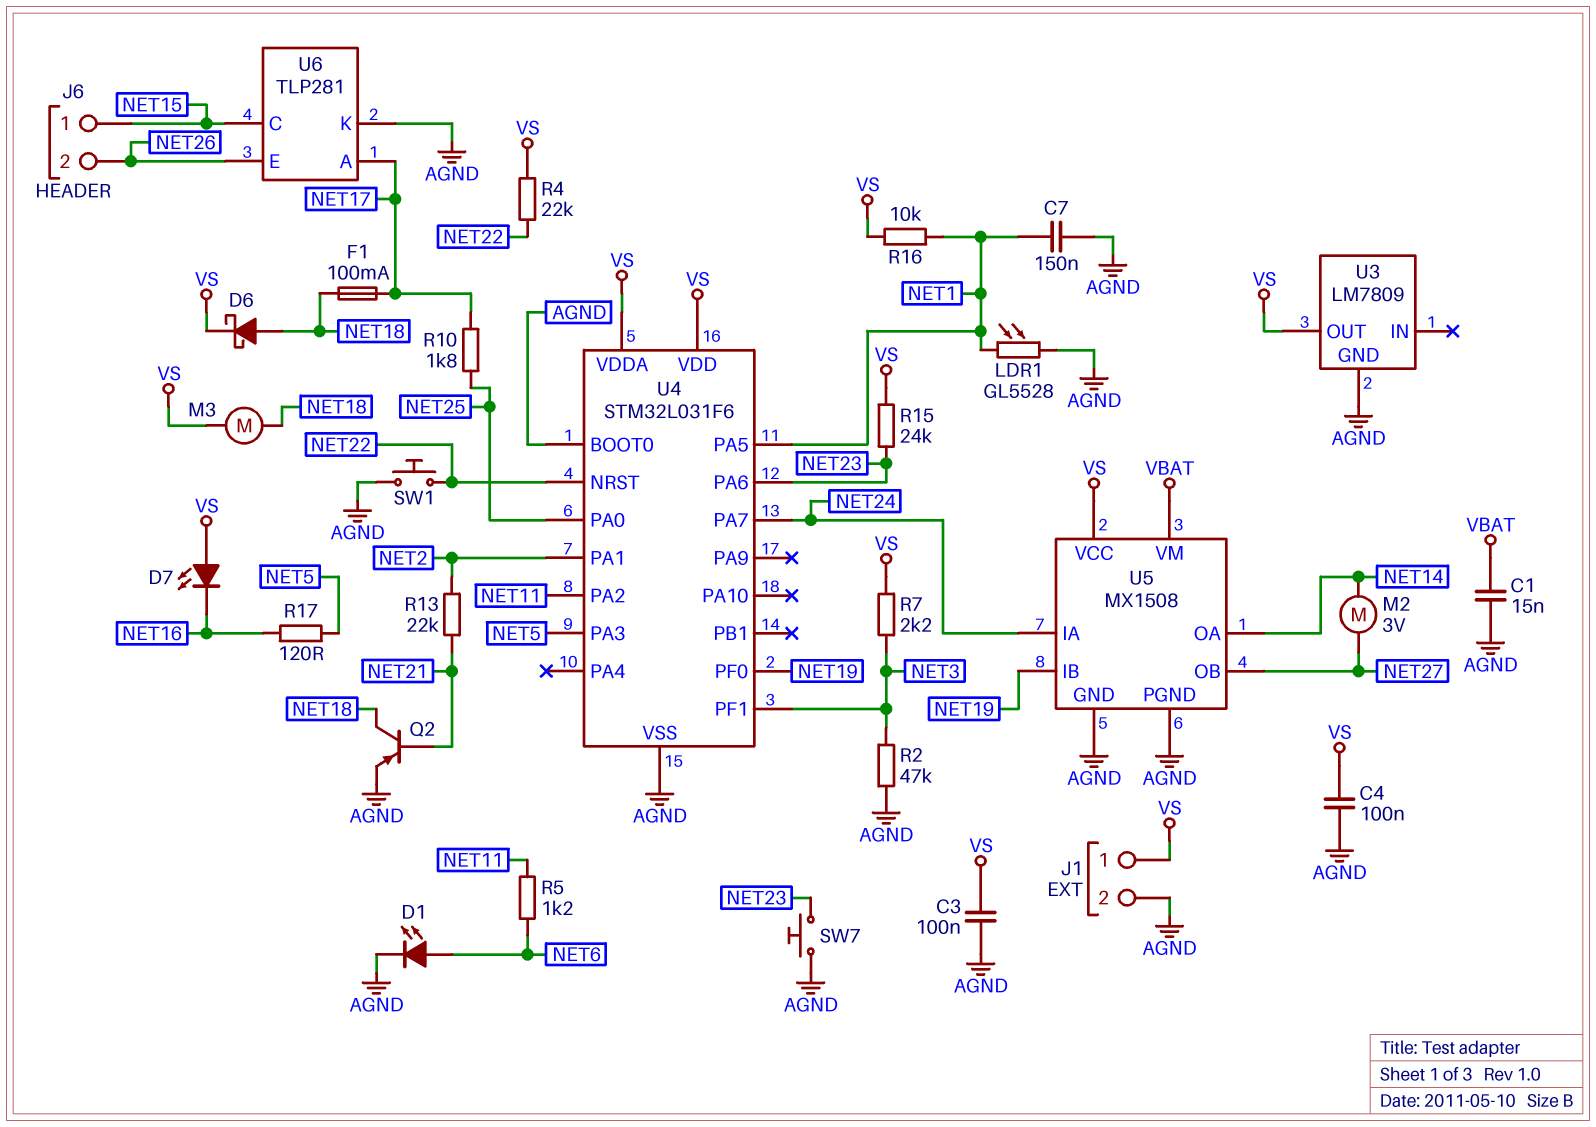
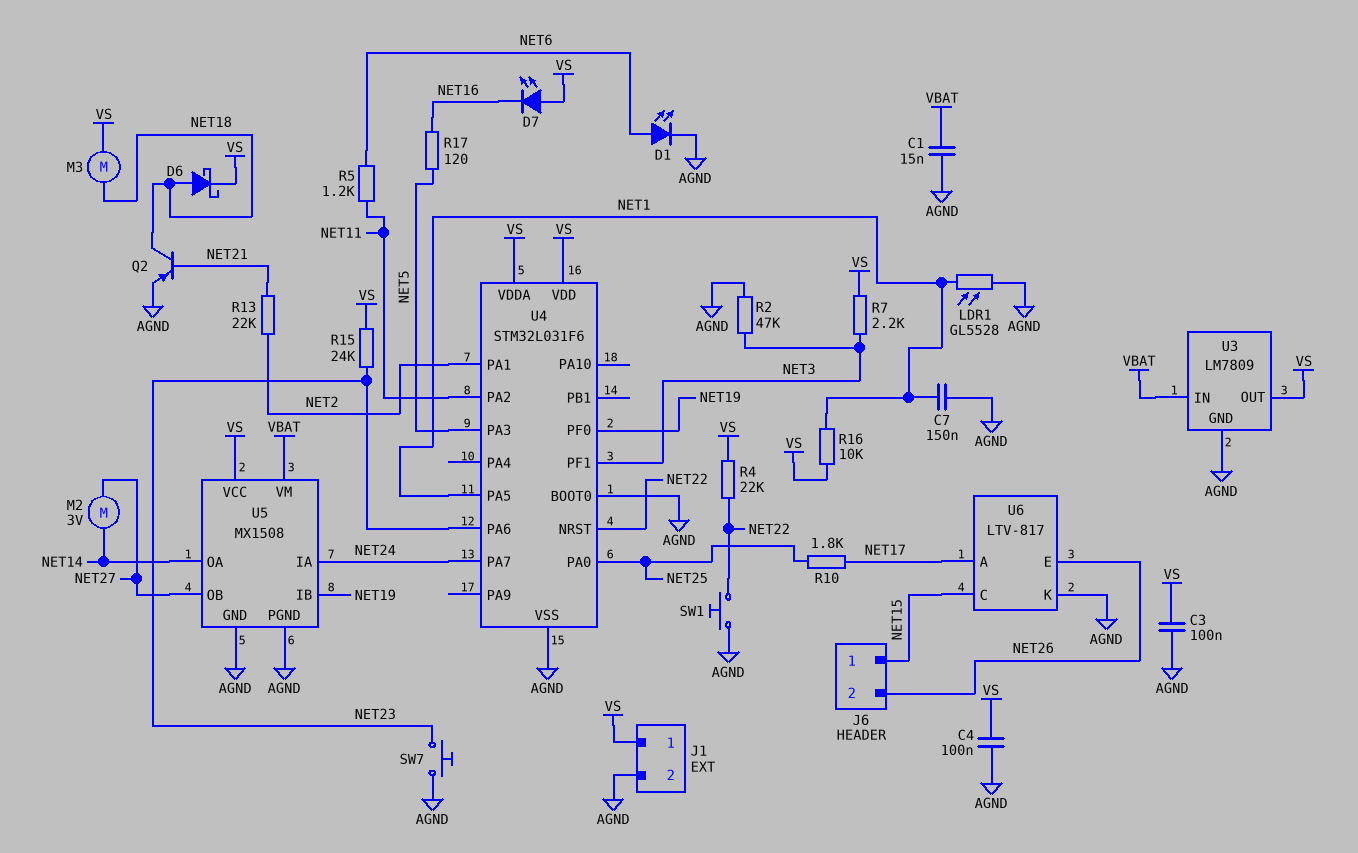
F1: 100mA (NET17, NET18) -> none
U3 pin IN: none -> VBAT
U6: TLP281 -> LTV-817

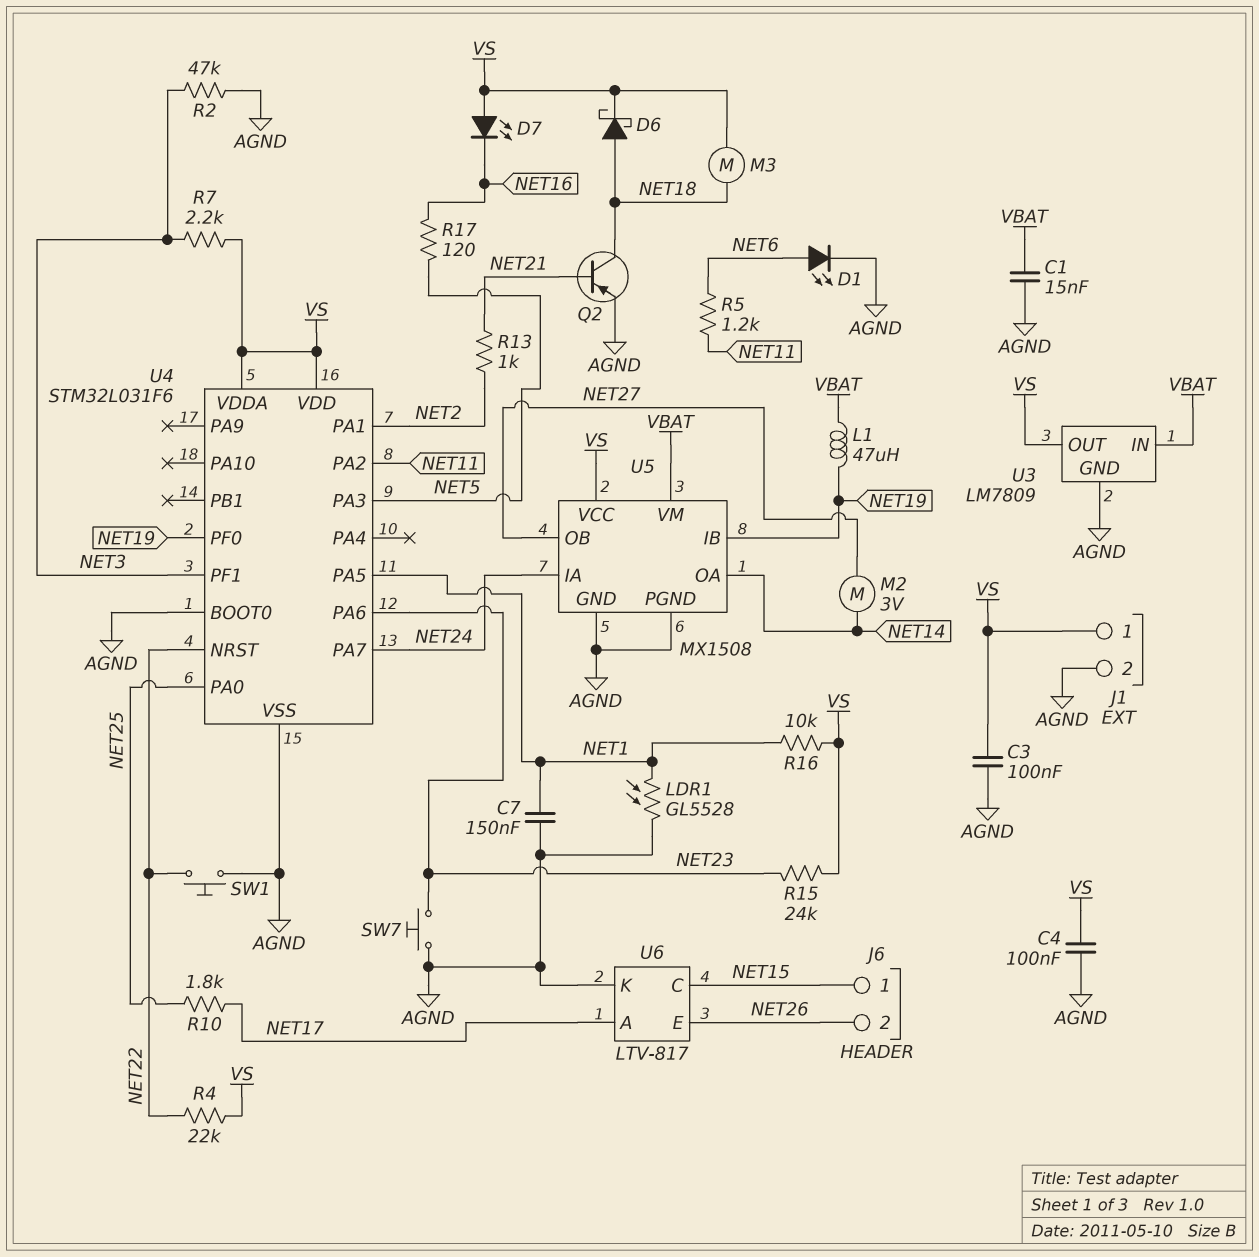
L1: none -> 47uH (NET19, VBAT)
R13: 22k (NET2, NET21) -> 1k (NET2, NET21)

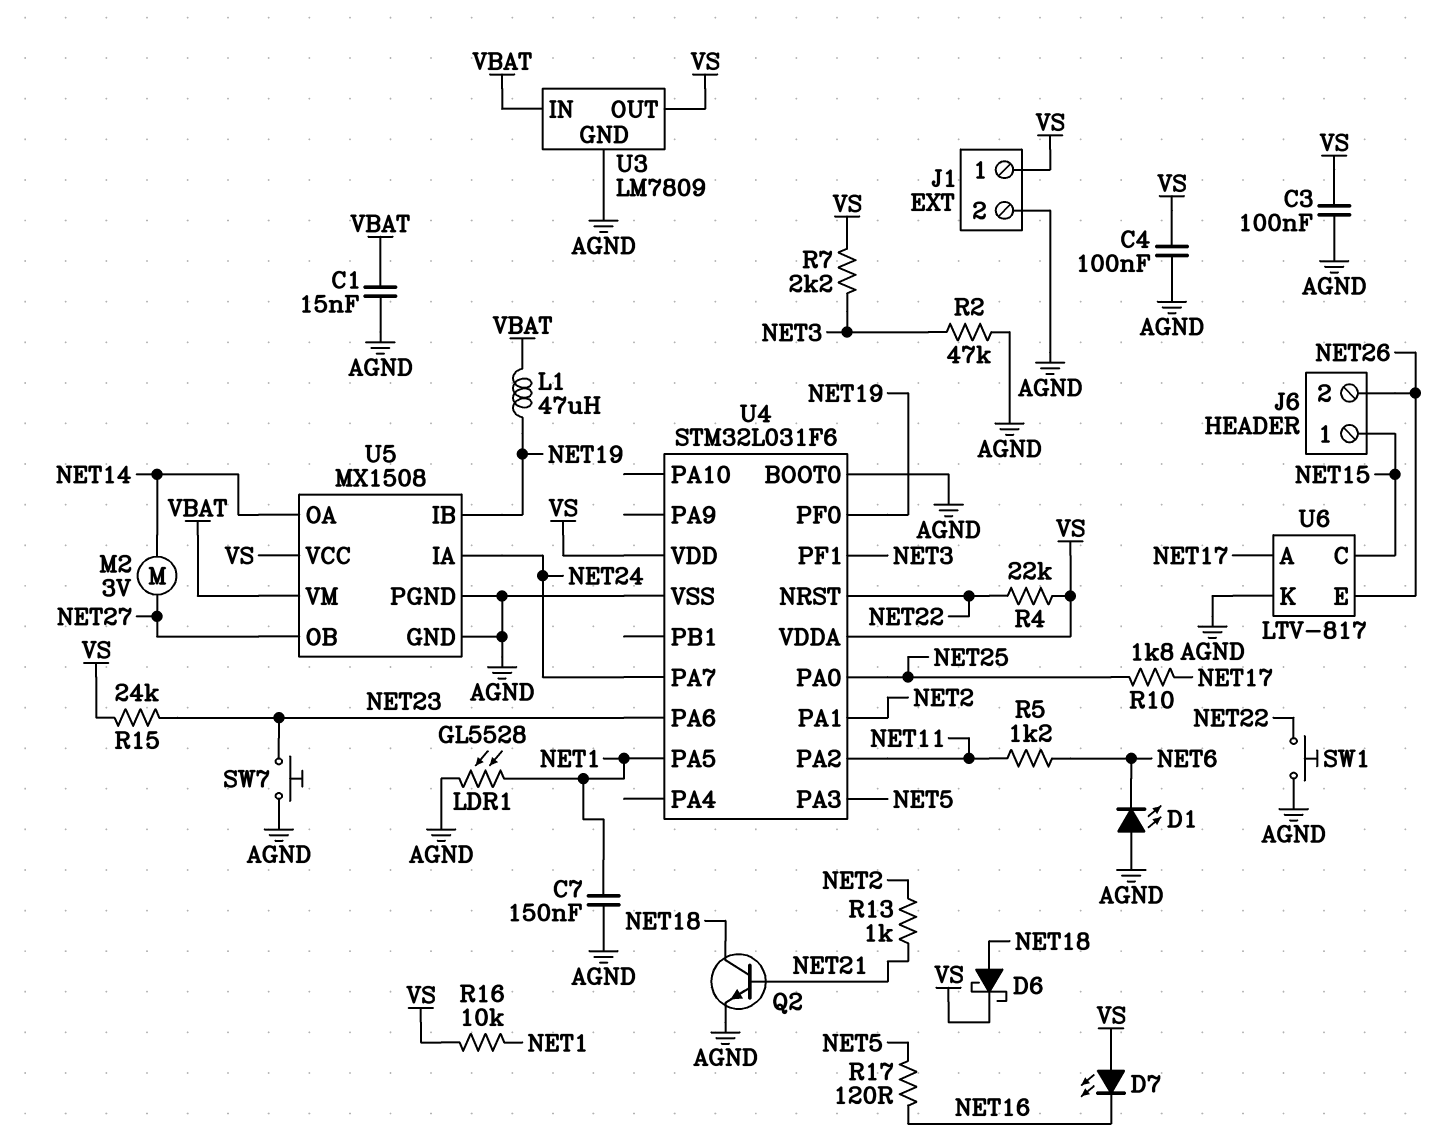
D1: LED (A NET6, K AGND) -> LED (A AGND, K NET6)
M3: motor (NET18, VS) -> none
Q2: PNP (B NET21, C NET18, E AGND) -> NPN (B NET21, C NET18, E AGND)

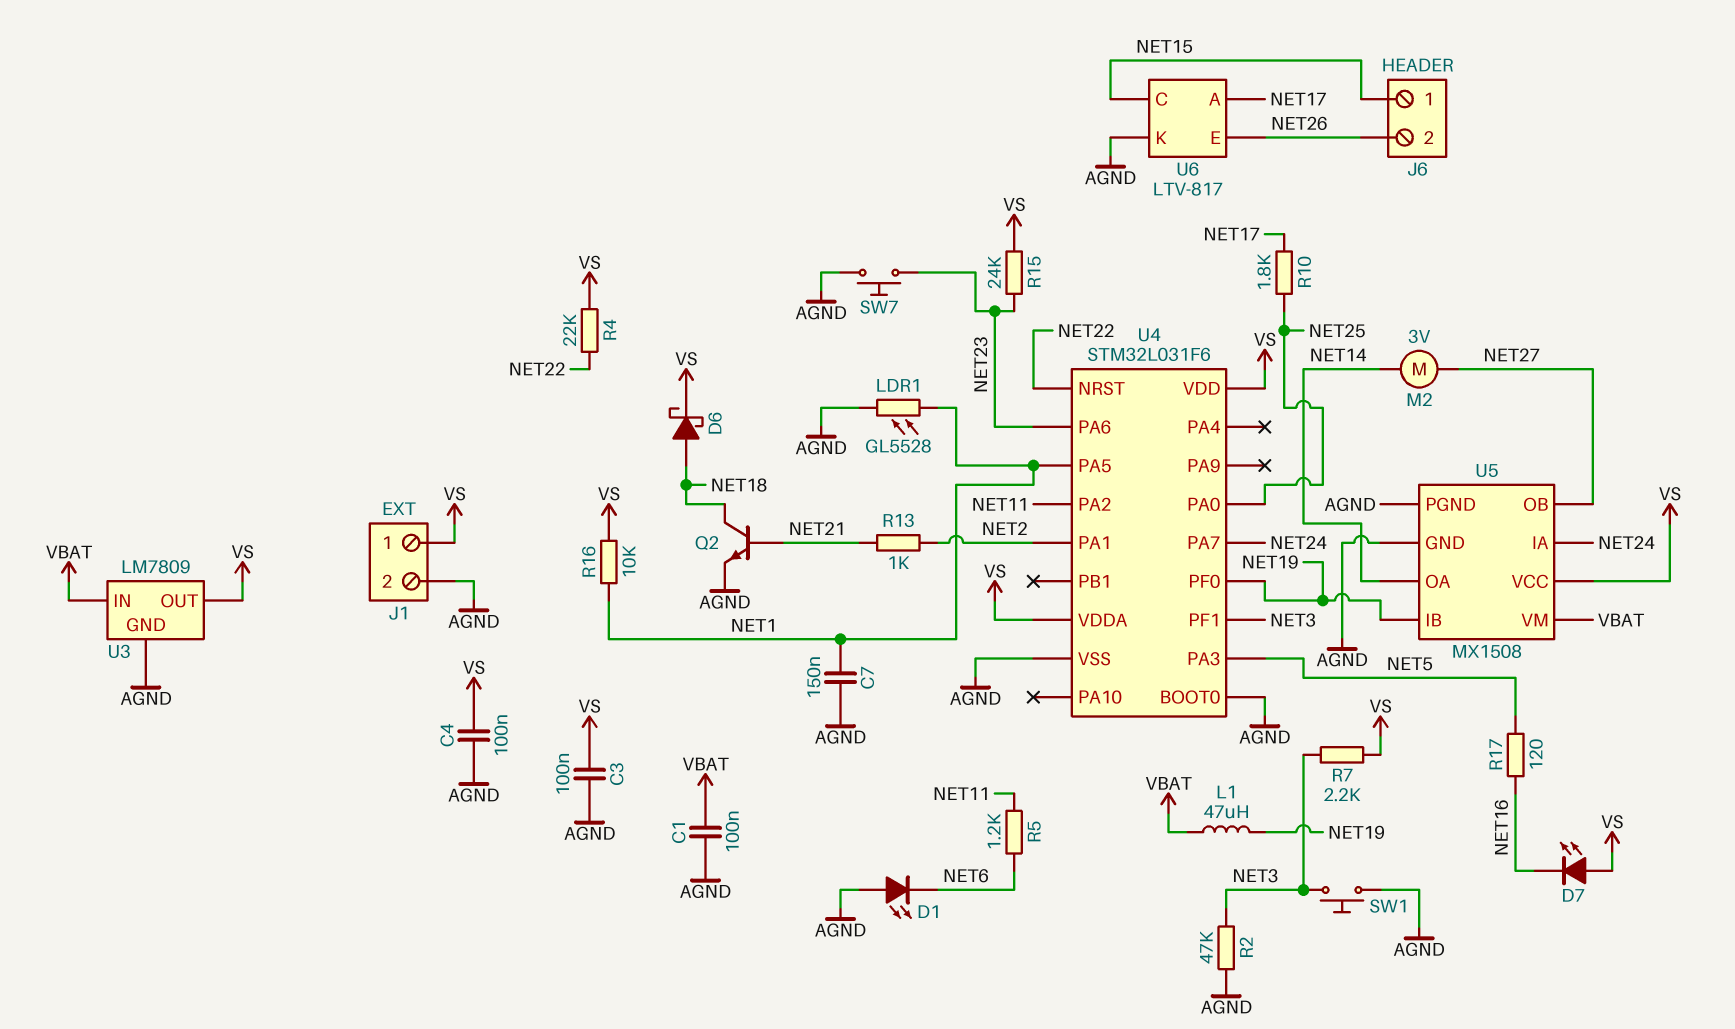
C1: 15nF (AGND, VBAT) -> 100nF (AGND, VBAT)
SW1: button (AGND, NET22) -> button (AGND, NET3)

